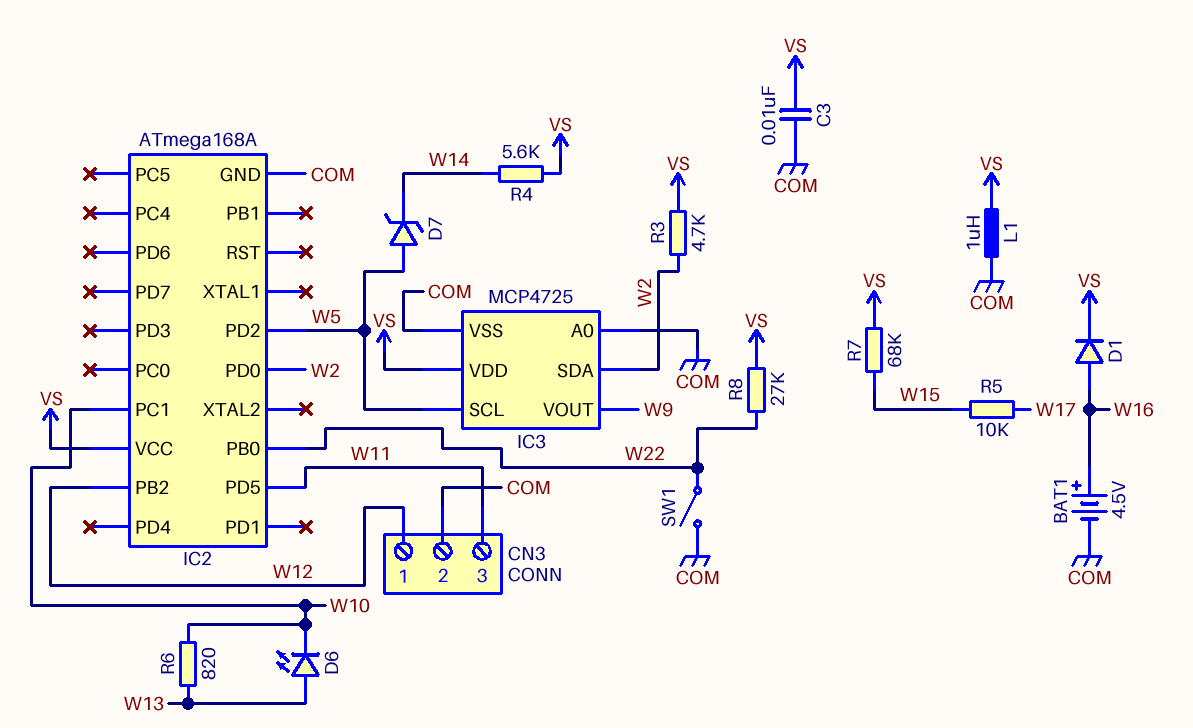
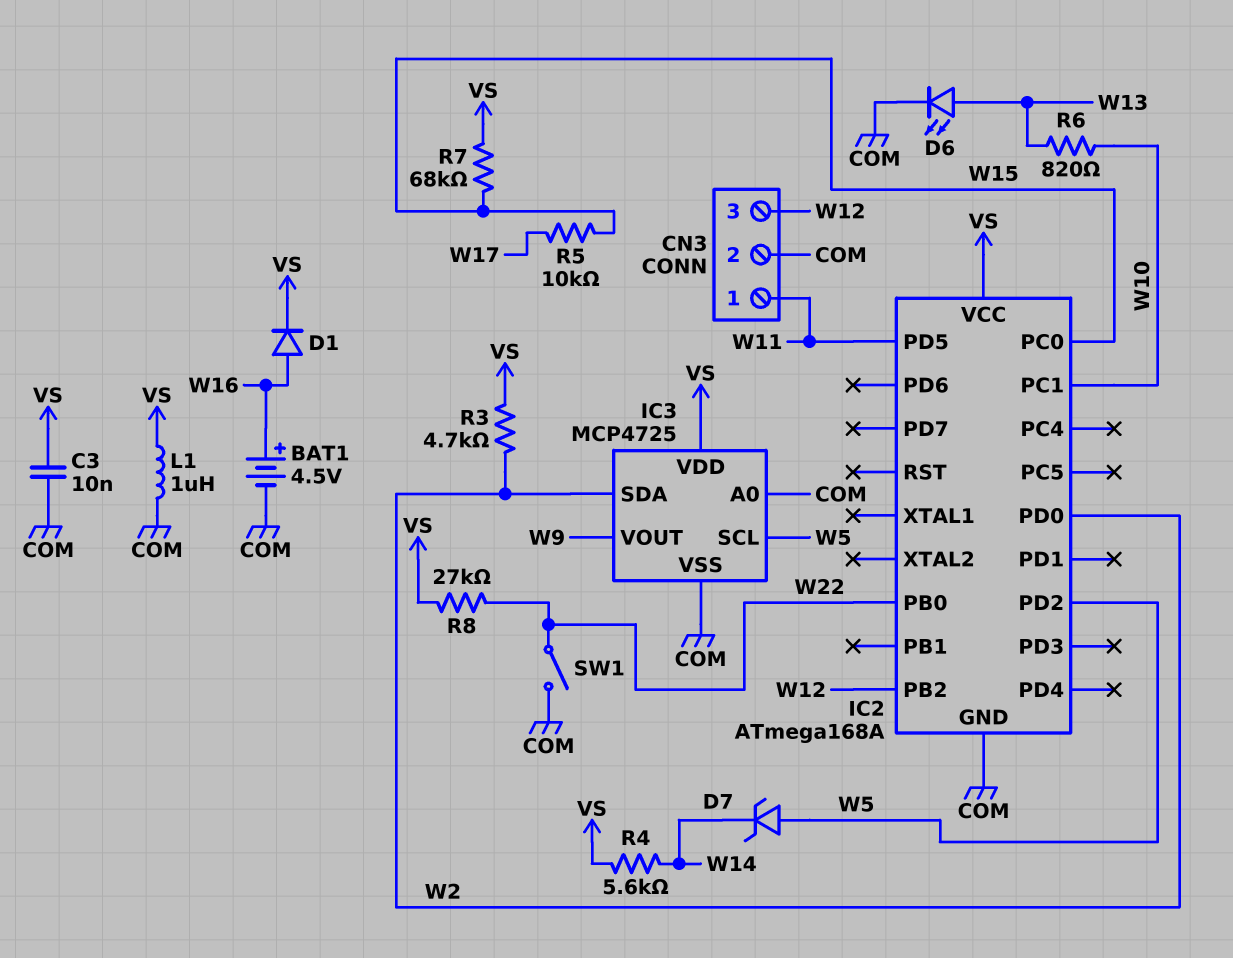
CN3 pin 1: W12 -> W11
CN3 pin 3: W11 -> W12
D6: LED (A W13, K W10) -> LED (A W13, K COM)
IC2 pin PC0: none -> W15

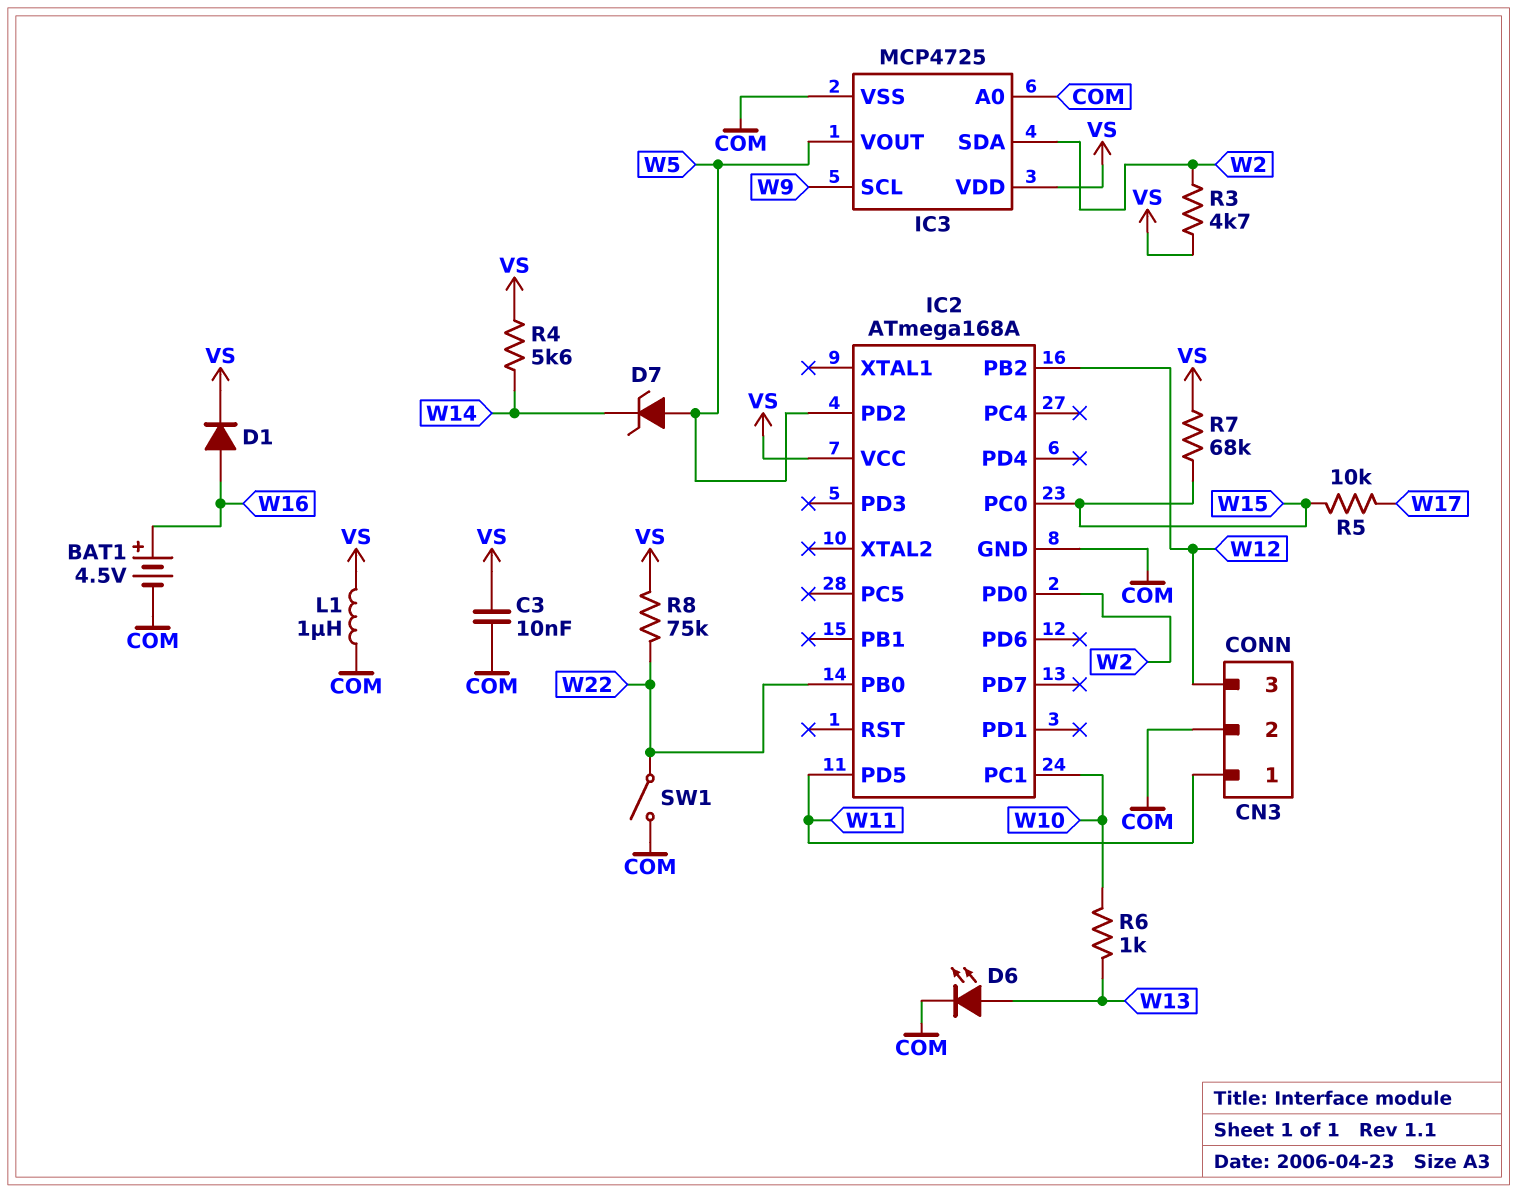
IC3 pin SCL: W5 -> W9
IC3 pin VOUT: W9 -> W5
R6: 820 (W10, W13) -> 1k (W10, W13)
R8: 27k (VS, W22) -> 75k (VS, W22)

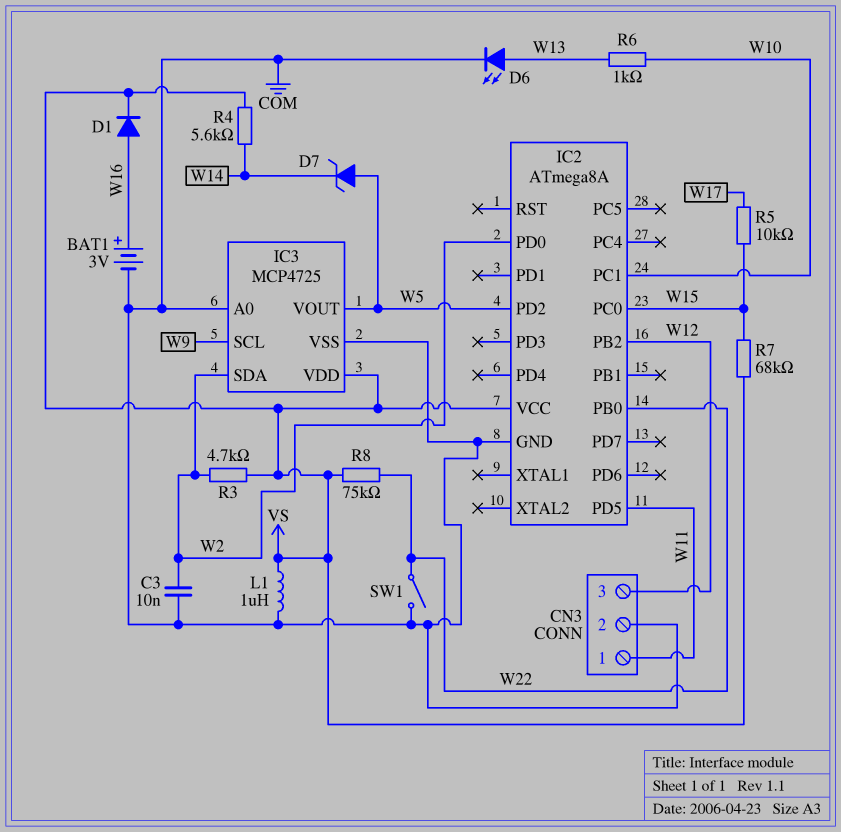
BAT1: 4.5V (plus W16, minus COM) -> 3V (plus W16, minus COM)
C3: 10nF (COM, VS) -> 10nF (COM, W2)
IC2: ATmega168A -> ATmega8A

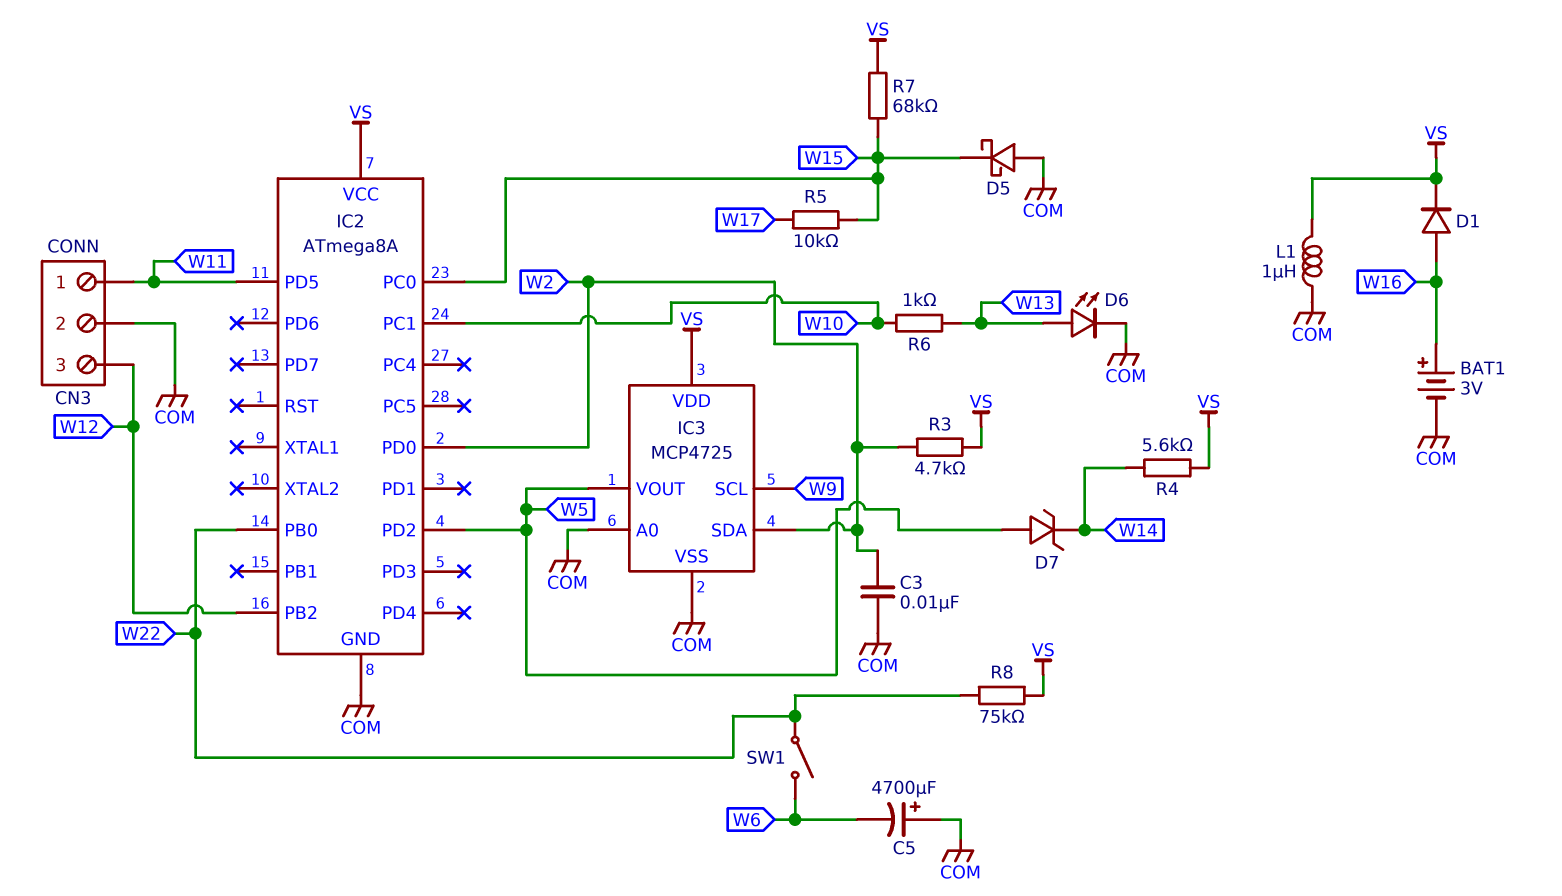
C5: none -> 4700uF (plus COM, minus W6)
D5: none -> schottky (A COM, K W15)
SW1: switch (COM, W22) -> switch (W6, W22)

